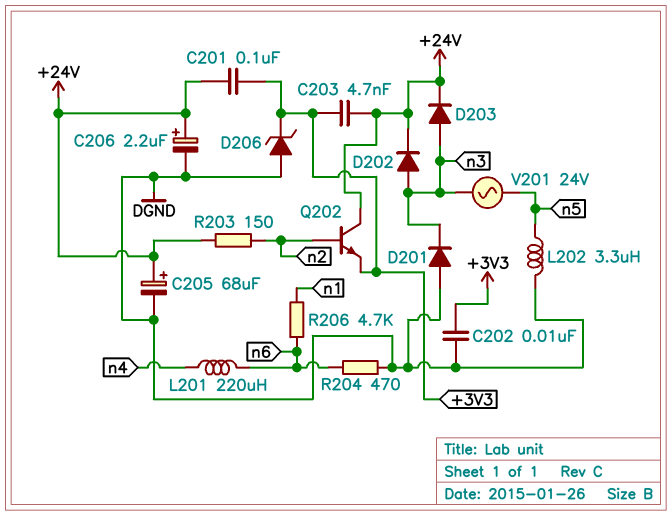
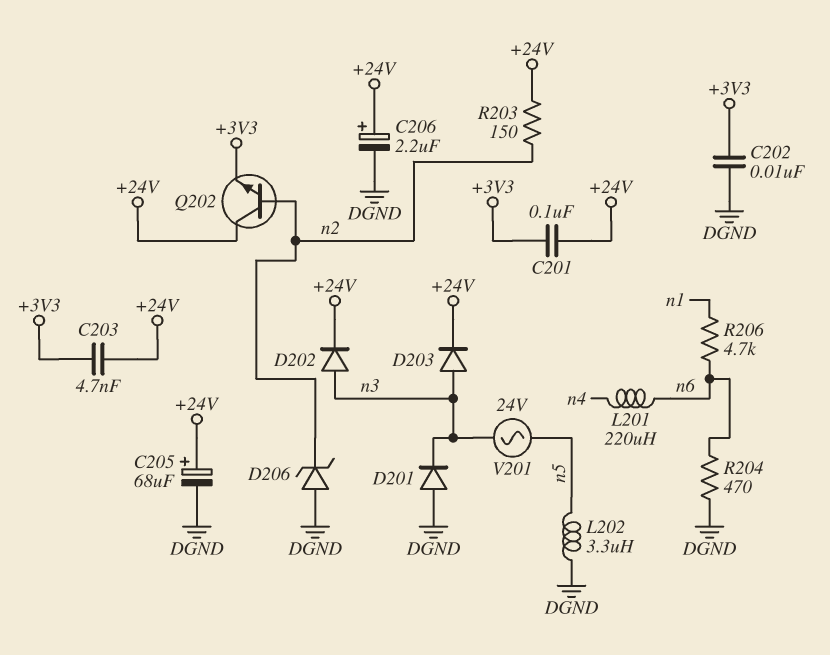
D206: zener (A DGND, K +3V3) -> zener (A DGND, K n2)

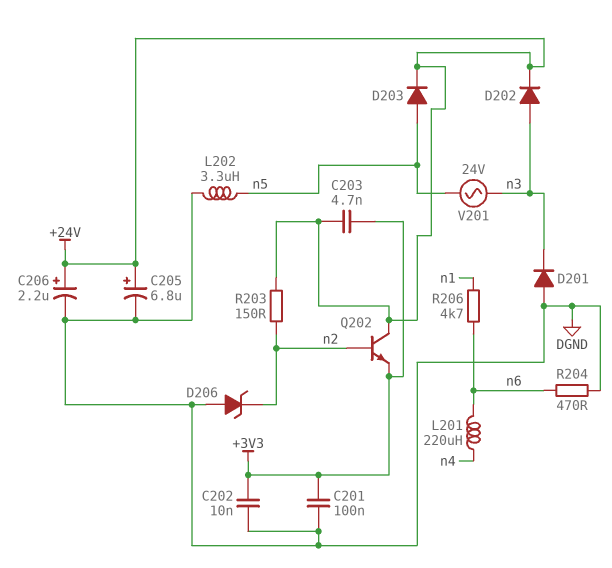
C201: 100nF (+3V3, +24V) -> 100nF (+3V3, DGND)
C205: 68uF (plus +24V, minus DGND) -> 6.8uF (plus +24V, minus DGND)
D203: diode (A n3, K +24V) -> diode (A n5, K +24V)

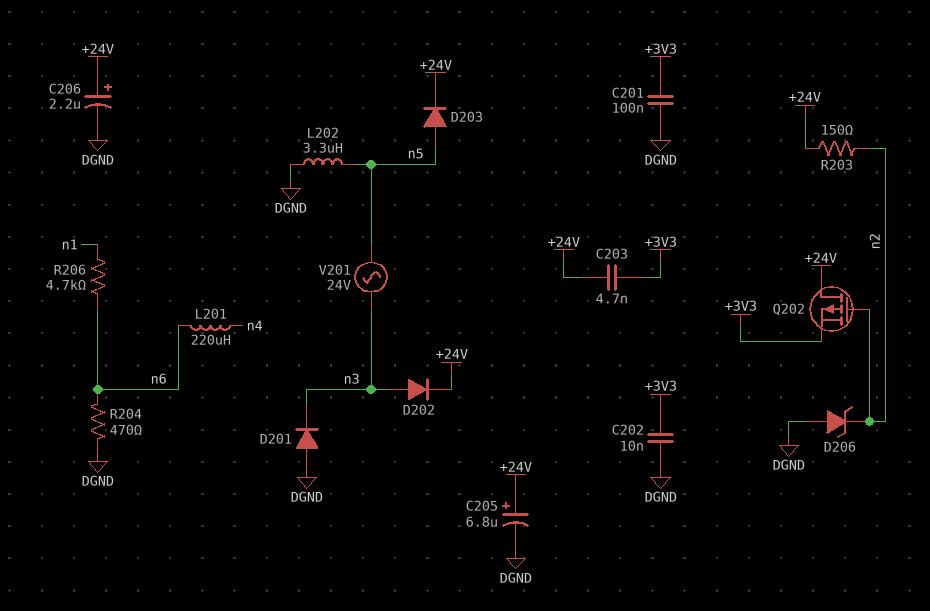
Q202: NPN (B n2, C +24V, E +3V3) -> PMOS (G n2, D +24V, S +3V3)

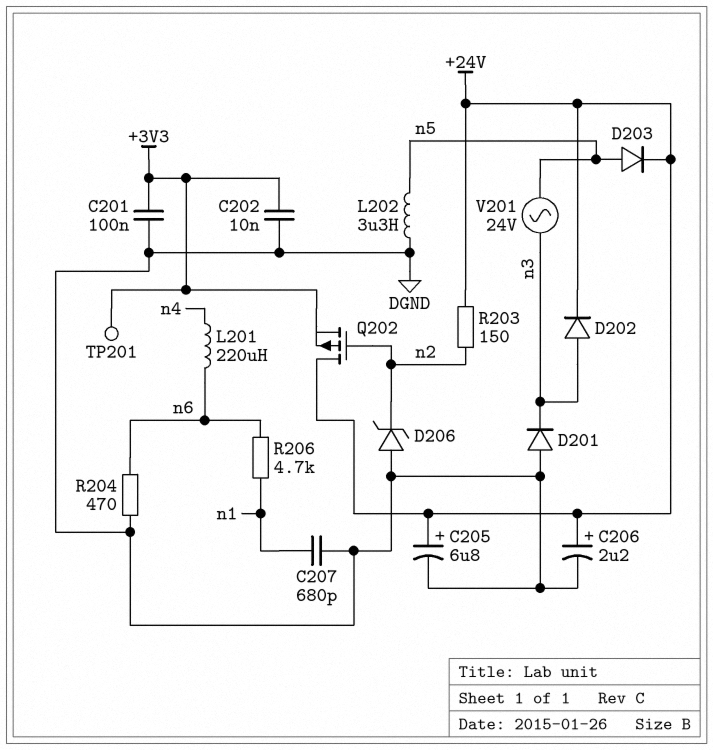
C203: 4.7nF (+3V3, +24V) -> none
C207: none -> 680pF (DGND, n1)
TP201: none -> test point (+3V3)

